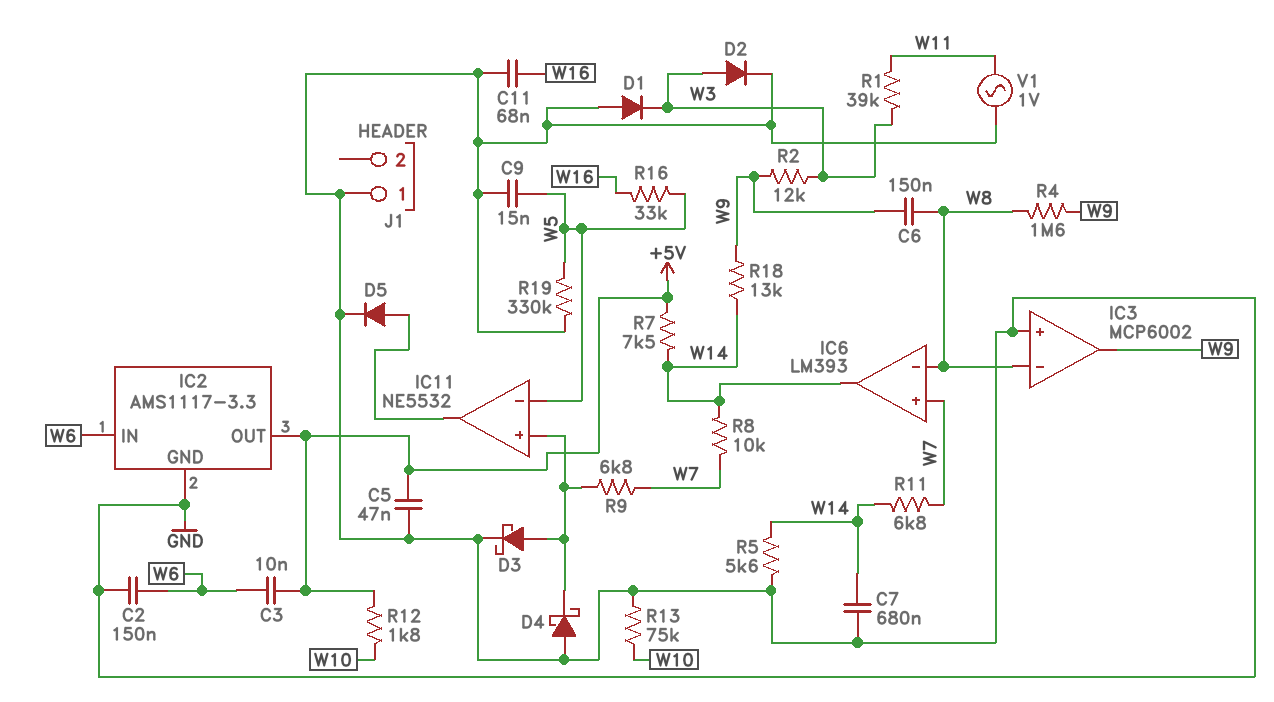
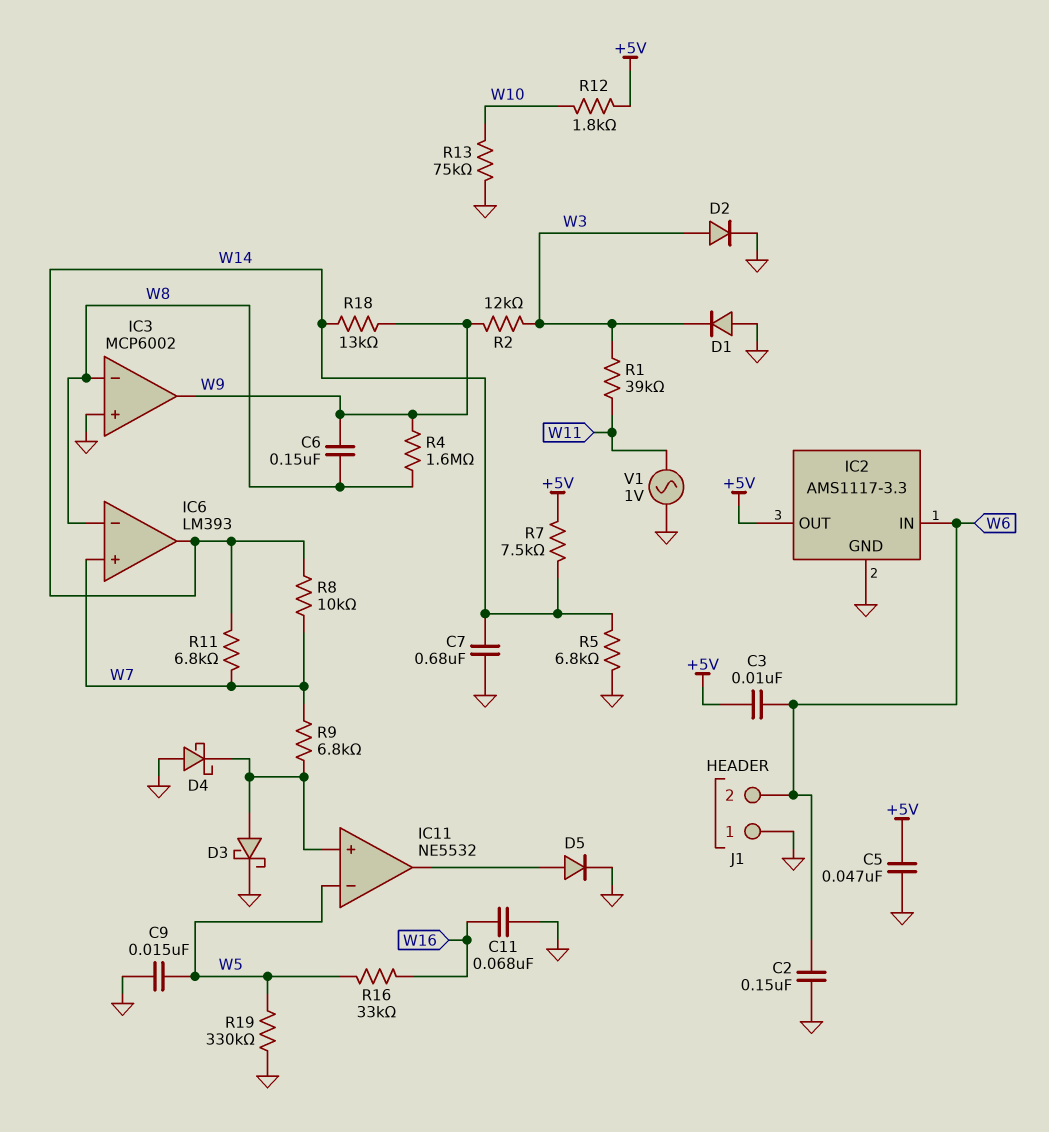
J1 pin 2: none -> W6
R5: 5.6k (GND, W14) -> 6.8k (GND, W14)

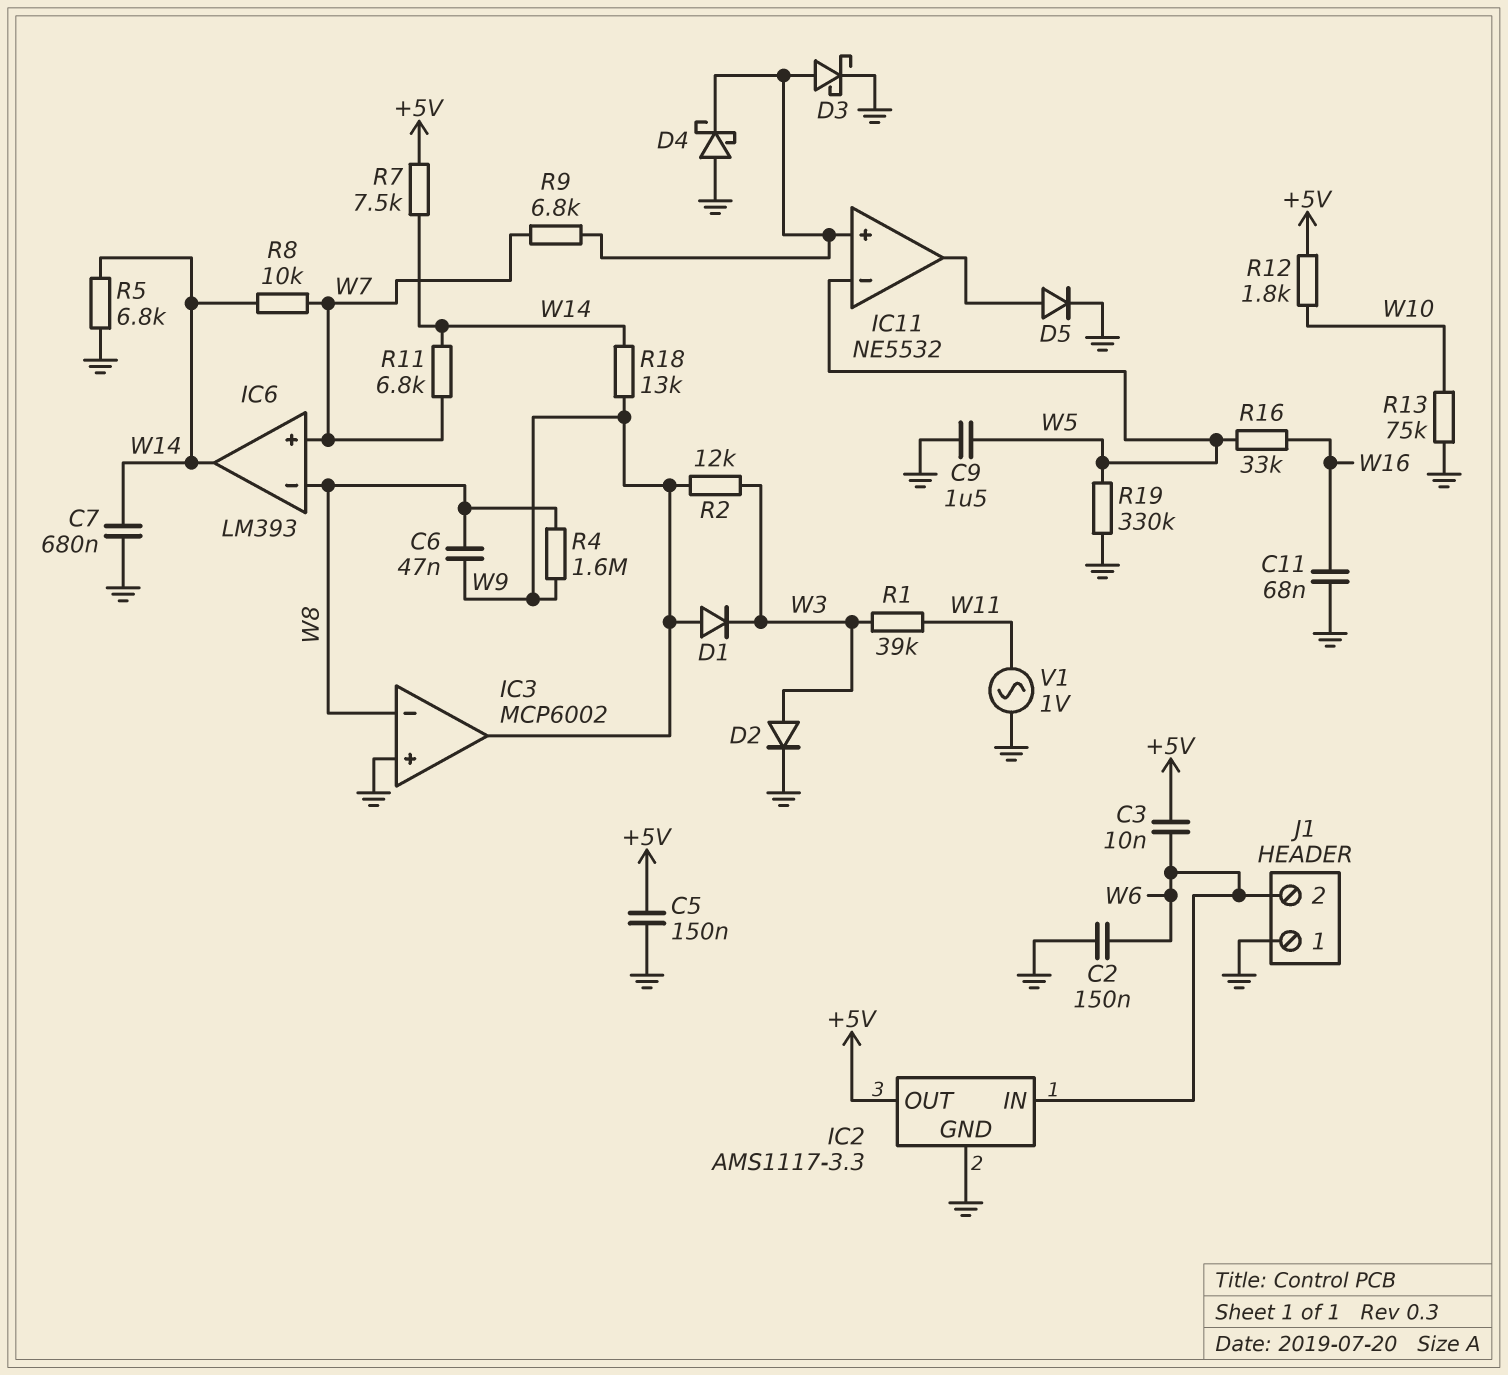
C5: 47nF (+5V, GND) -> 150nF (+5V, GND)
C6: 150nF (W8, W9) -> 47nF (W8, W9)
C9: 15nF (GND, W5) -> 1.5uF (GND, W5)
D1: diode (A GND, K W3) -> diode (A W9, K W3)

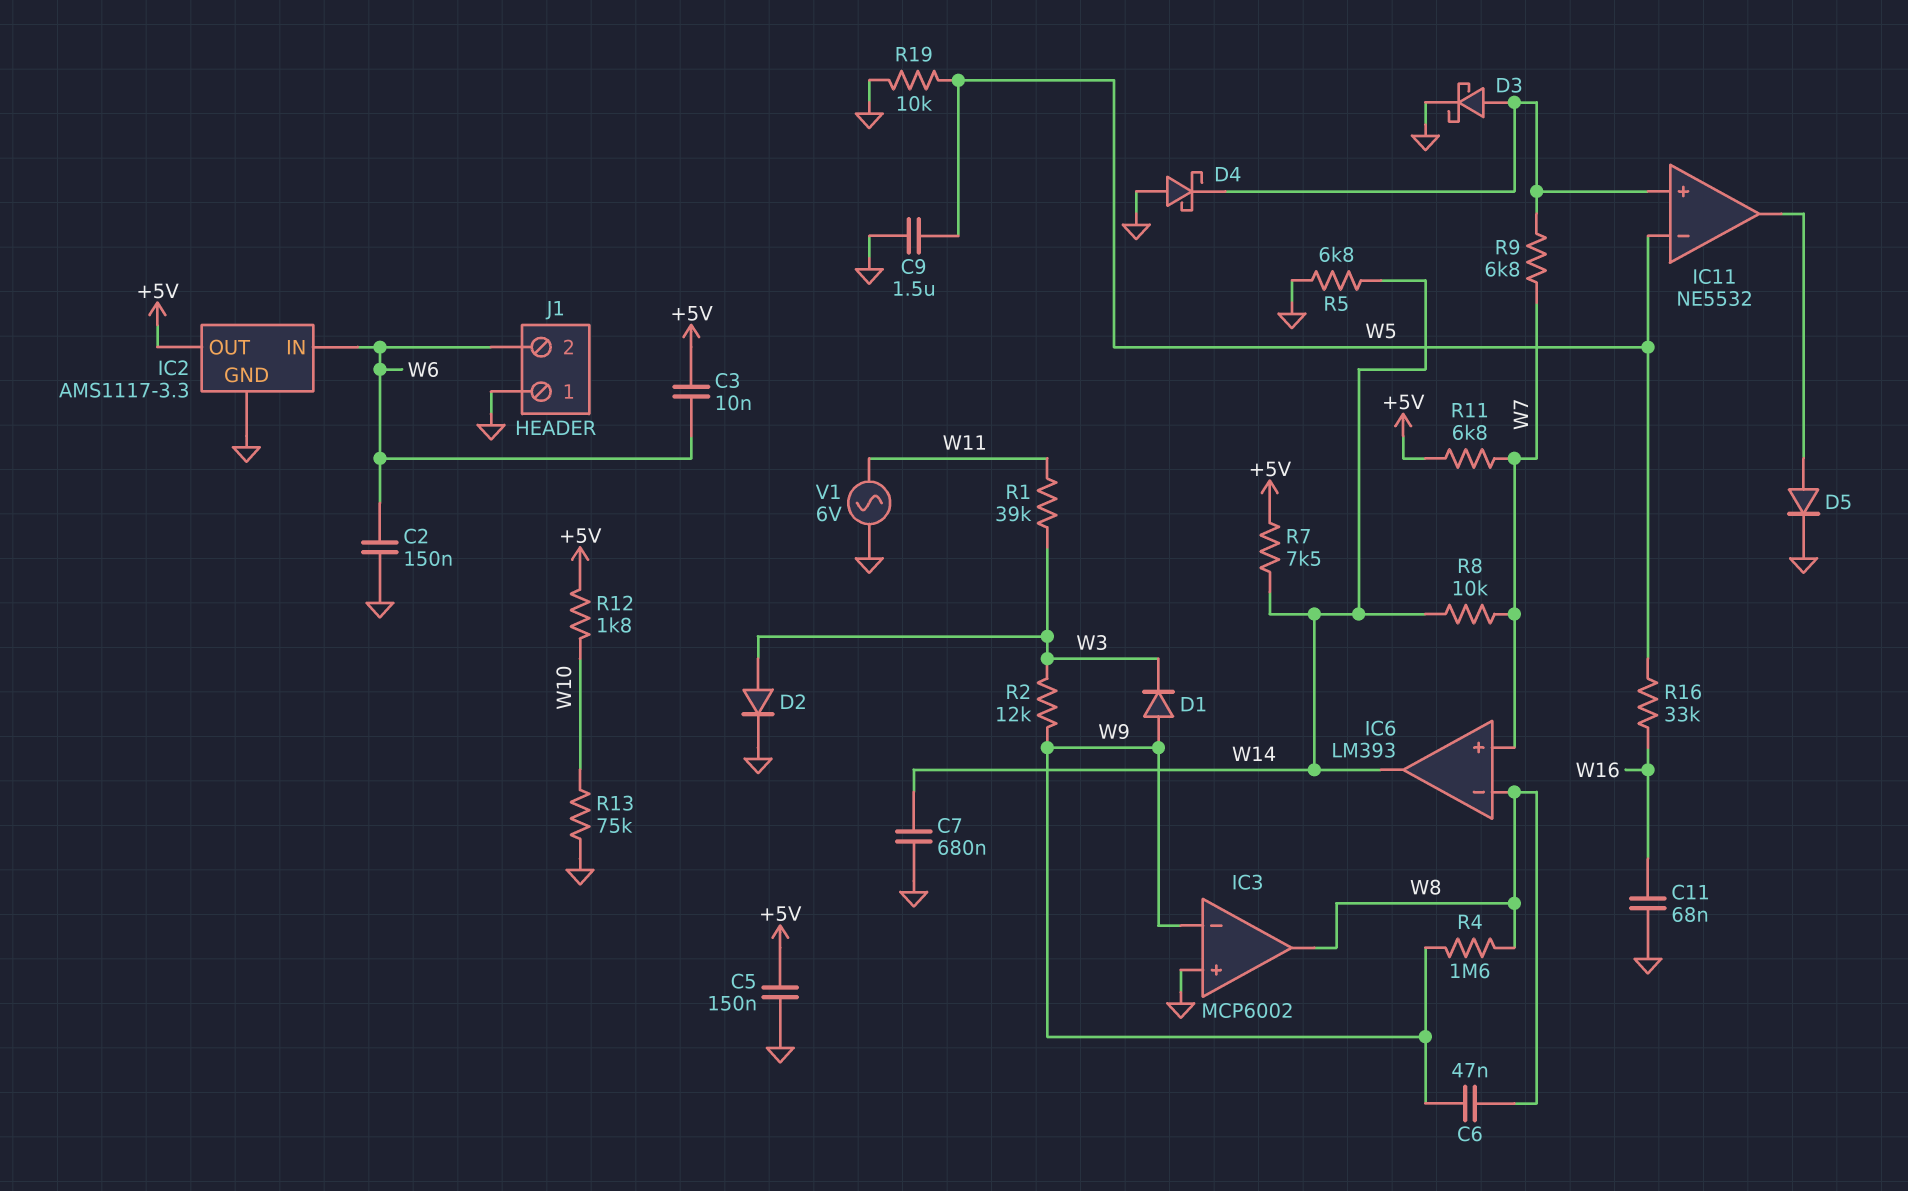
IC3 pin in-: W8 -> W9
IC3 pin out: W9 -> W8
R11: 6.8k (W7, W14) -> 6.8k (+5V, W7)
R18: 13k (W9, W14) -> none
R19: 330k (GND, W5) -> 10k (GND, W5)
V1: AC 1V (GND, W11) -> AC 6V (GND, W11)

